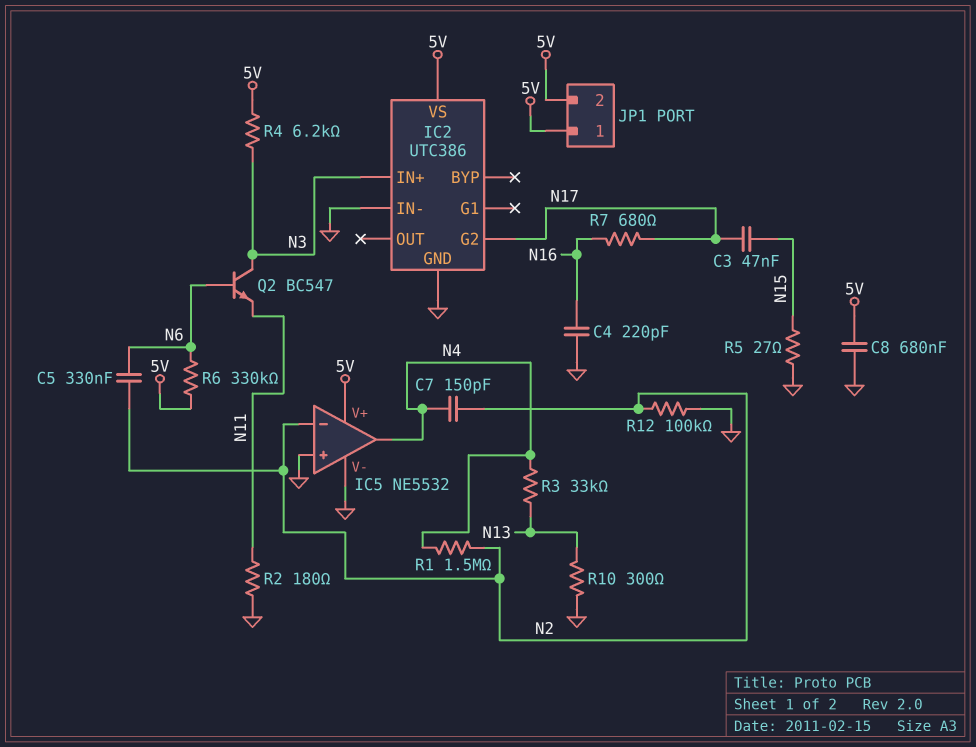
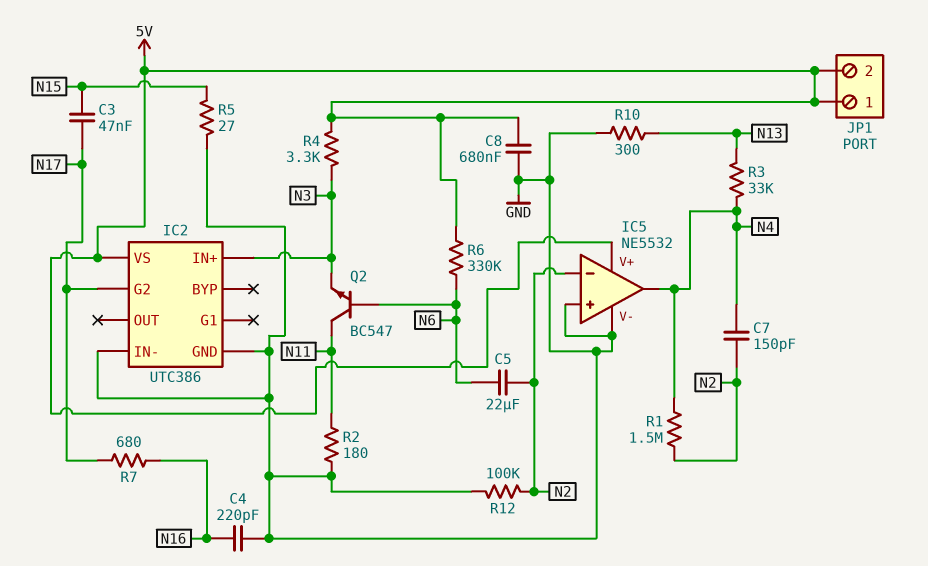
C5: 330nF (N2, N6) -> 22uF (N2, N6)
Q2: NPN BC547 (B N6, C N3, E N11) -> NPN BC547 (B N6, C N11, E N3)
R4: 6.2k (5V, N3) -> 3.3k (5V, N3)

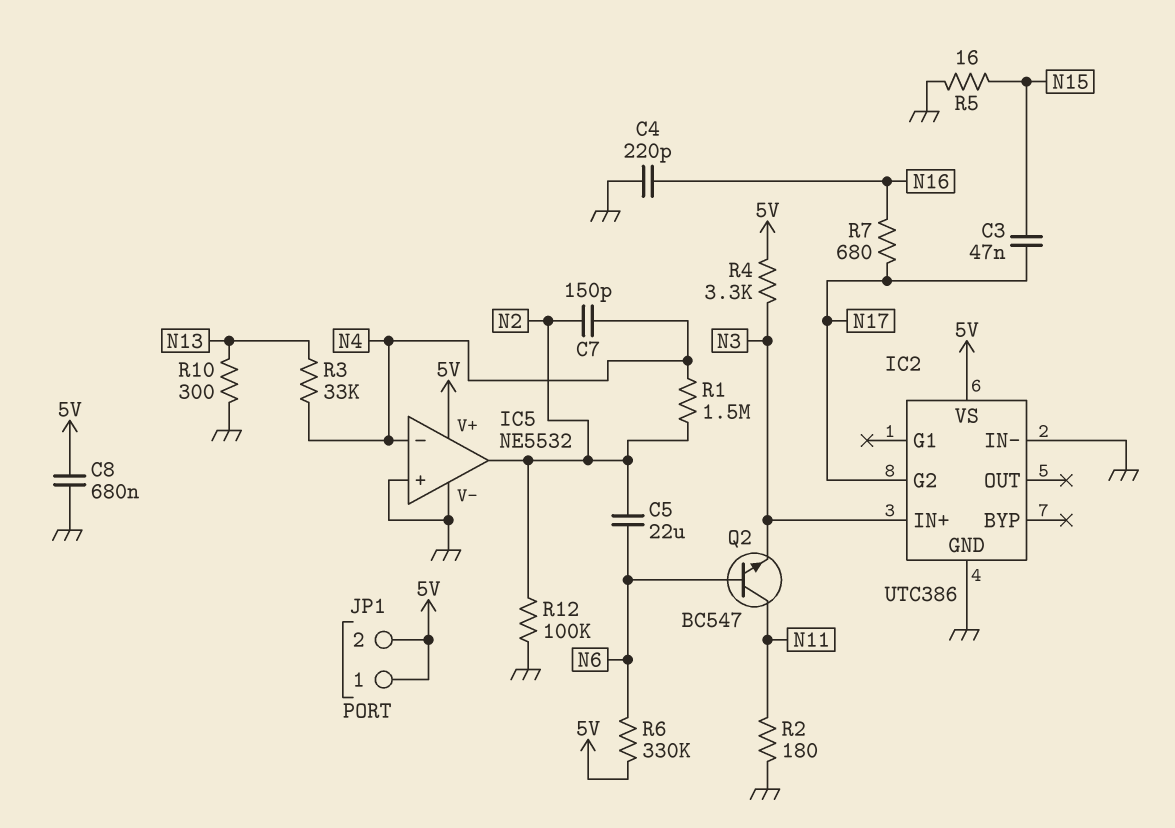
IC5 pin in-: N2 -> N4
IC5 pin out: N4 -> N2
R5: 27 (GND, N15) -> 16 (GND, N15)

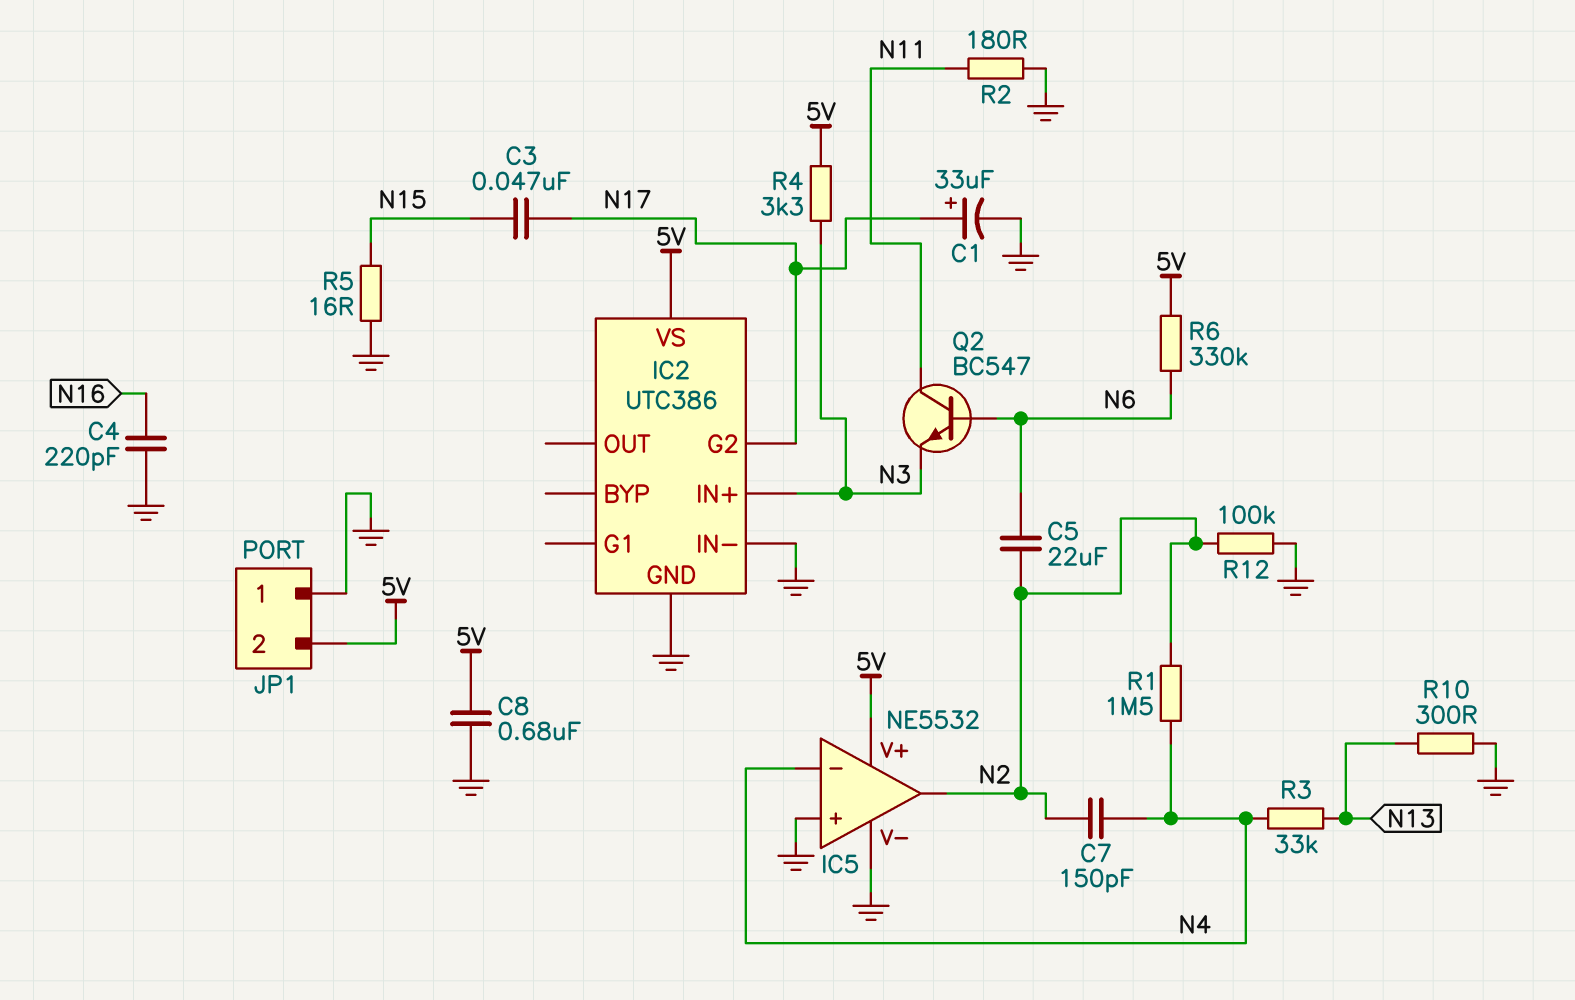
C1: none -> 33uF (plus N17, minus GND)
JP1 pin 1: 5V -> GND
R7: 680 (N16, N17) -> none

